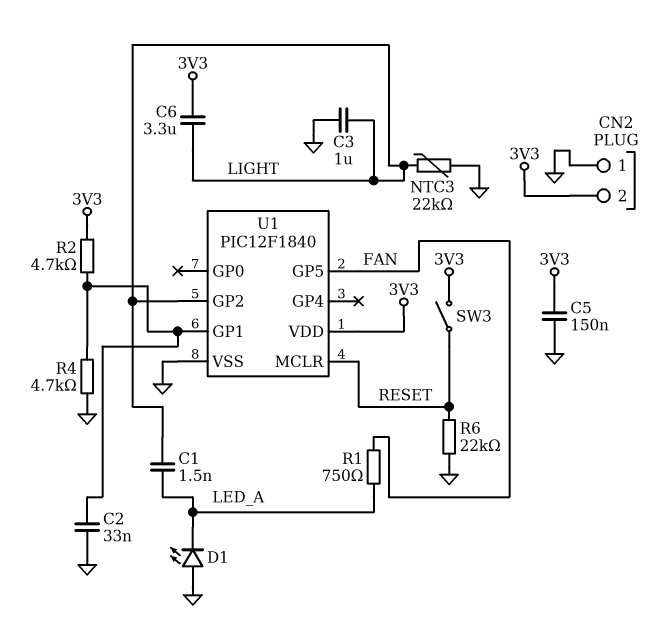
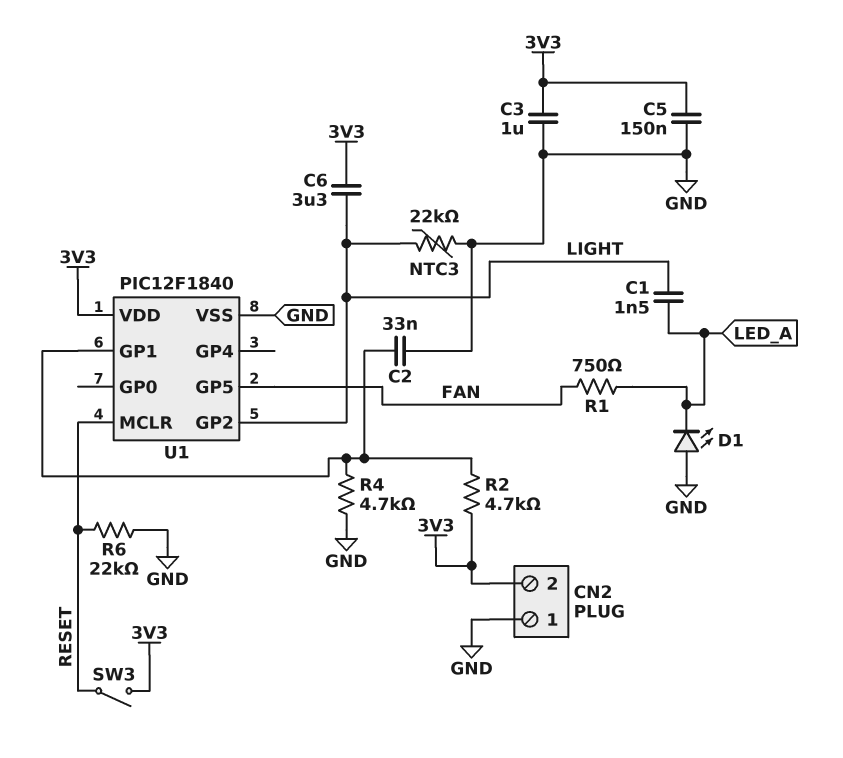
C3: 1uF (GND, LIGHT) -> 1uF (3V3, GND)

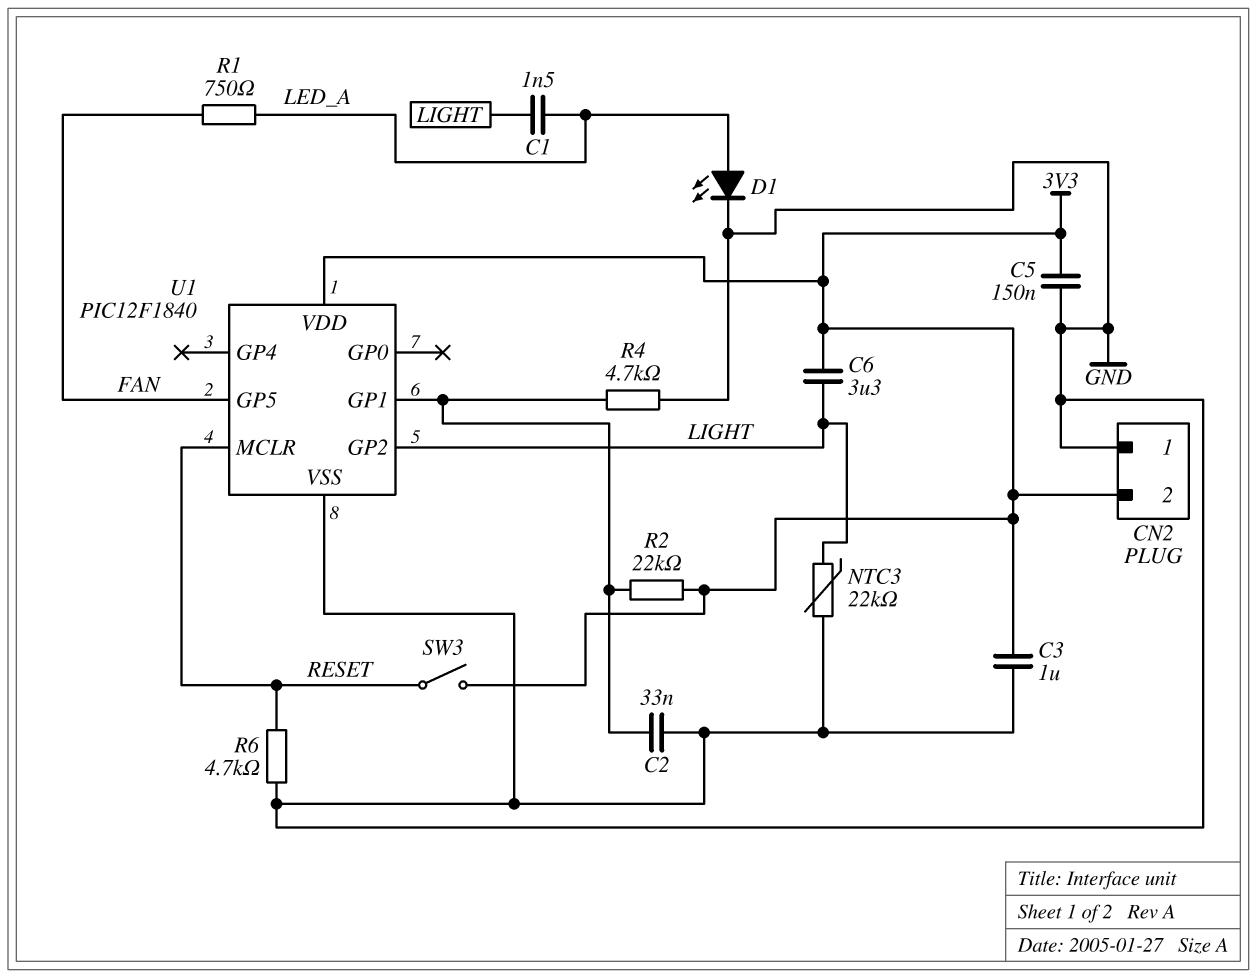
D1: LED (A GND, K LED_A) -> LED (A LED_A, K GND)
R2: 4.7k (3V3, U1/GP1) -> 22k (3V3, U1/GP1)
R6: 22k (GND, RESET) -> 4.7k (GND, RESET)

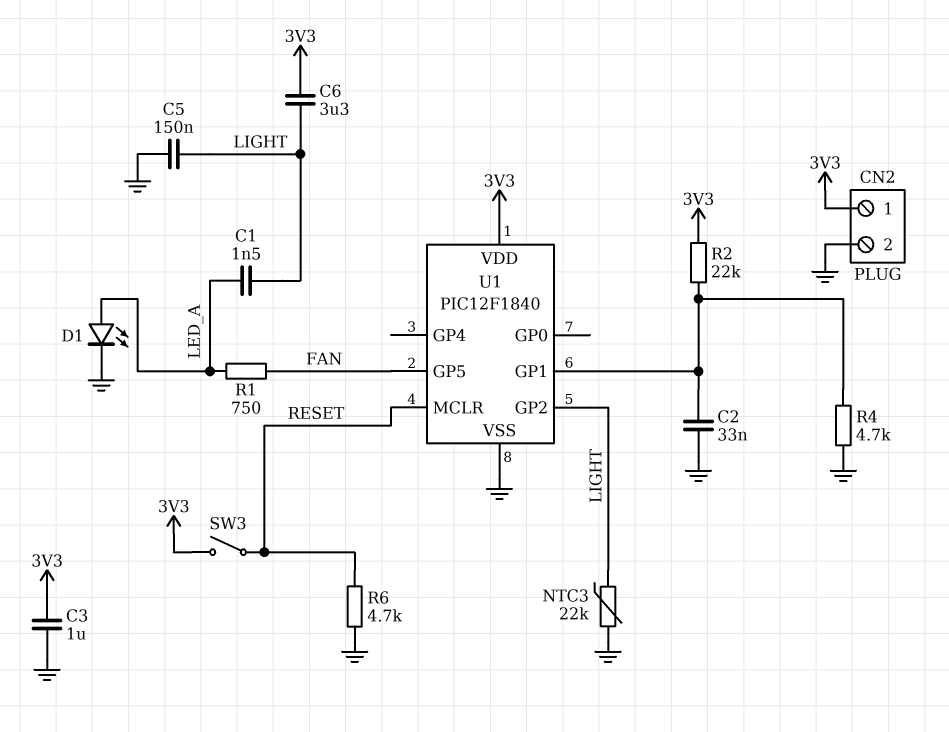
C5: 150nF (3V3, GND) -> 150nF (GND, LIGHT)
CN2 pin 1: GND -> 3V3
CN2 pin 2: 3V3 -> GND

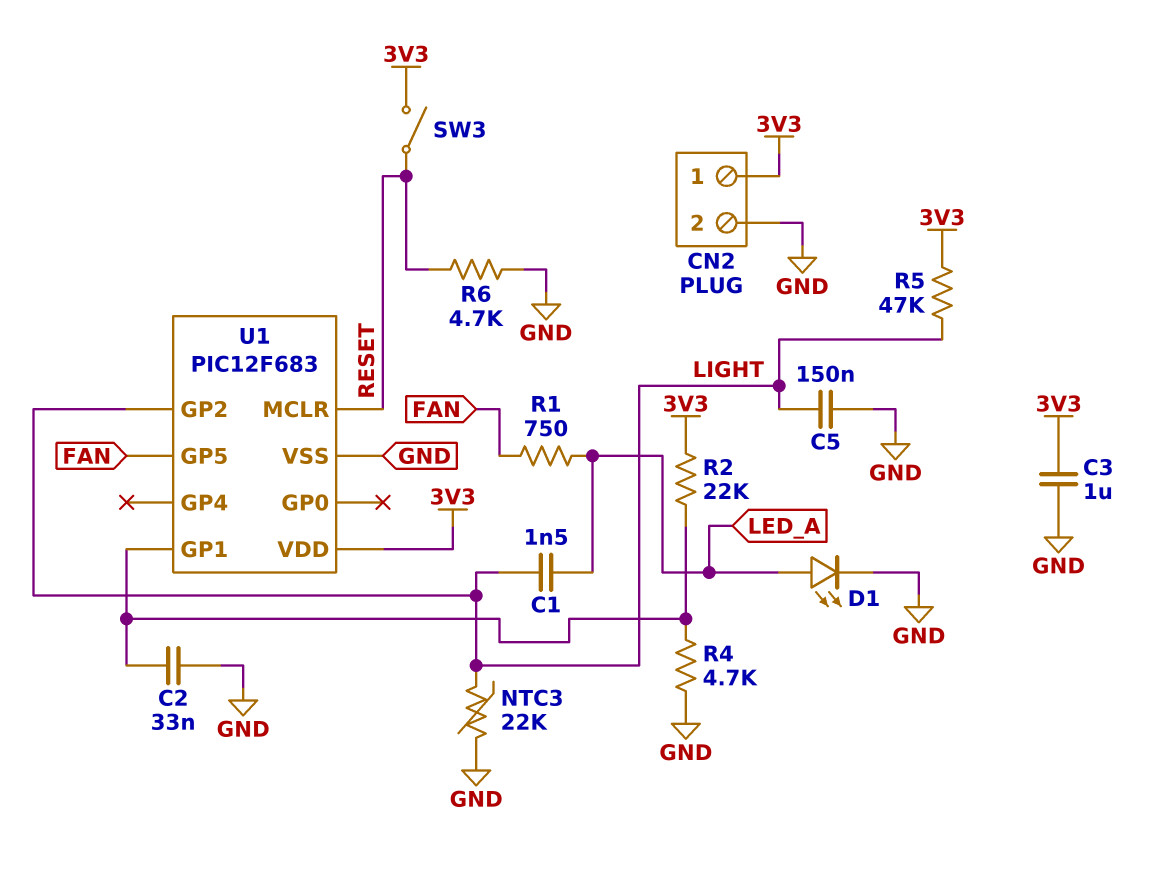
C6: 3.3uF (3V3, LIGHT) -> none
R5: none -> 47k (3V3, LIGHT)
U1: PIC12F1840 -> PIC12F683

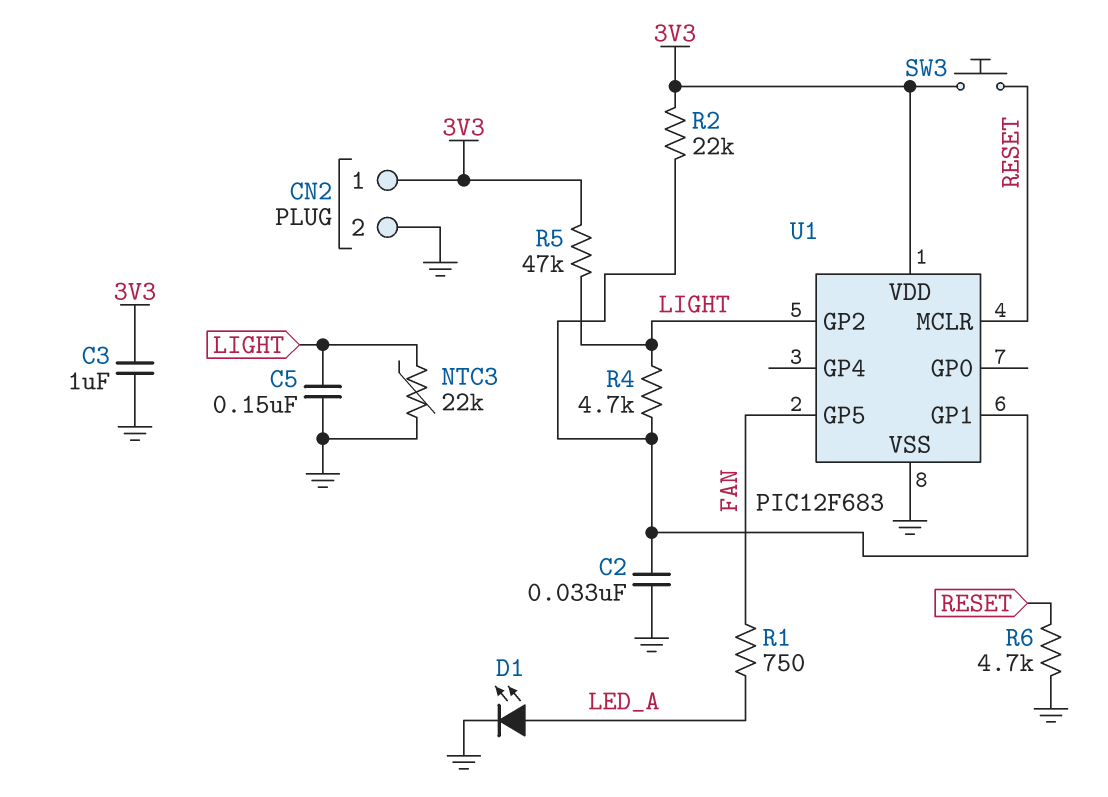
C1: 1.5nF (LED_A, LIGHT) -> none
R4: 4.7k (GND, U1/GP1) -> 4.7k (LIGHT, U1/GP1)
SW3: switch (3V3, RESET) -> button (3V3, RESET)

